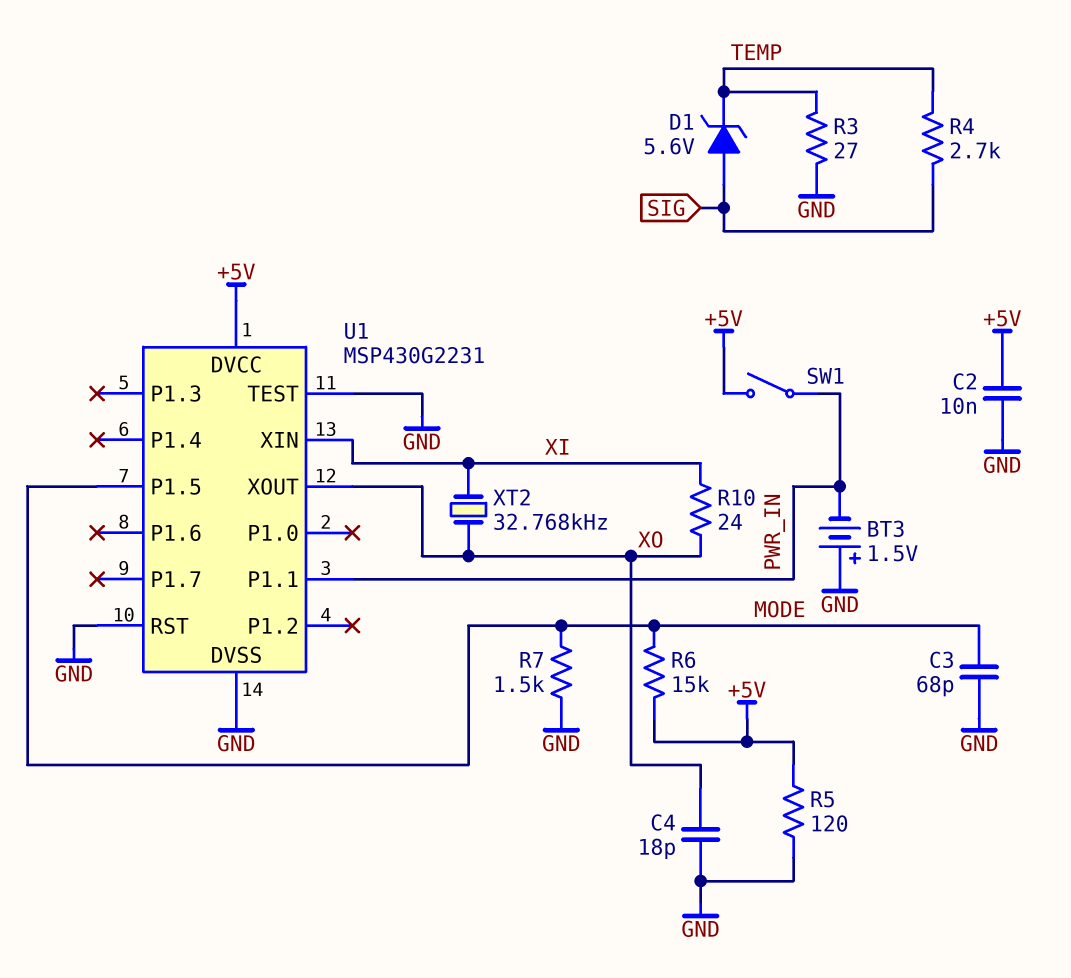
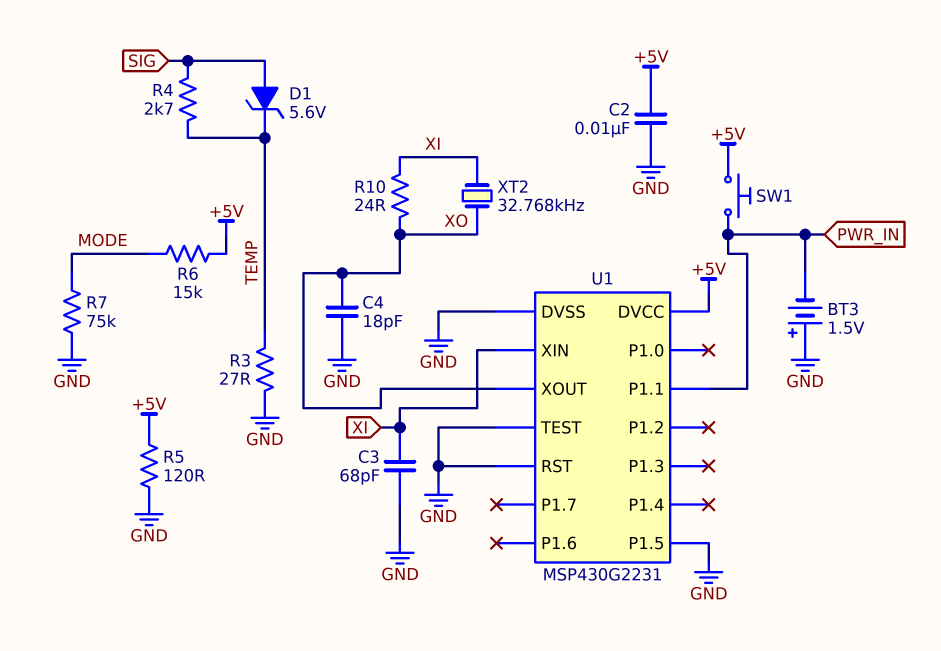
C3: 68pF (GND, MODE) -> 68pF (GND, XI)
R7: 1.5k (GND, MODE) -> 75k (GND, MODE)
SW1: switch (+5V, PWR_IN) -> button (+5V, PWR_IN)
U1 pin P1.5: MODE -> GND

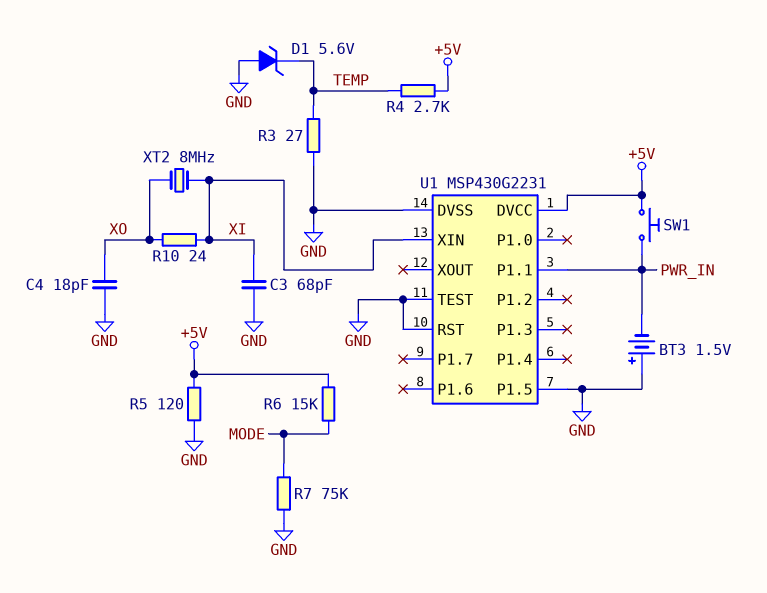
C2: 10nF (+5V, GND) -> none
D1: zener 5.6V (A SIG, K TEMP) -> zener 5.6V (A GND, K TEMP)
R4: 2.7k (SIG, TEMP) -> 2.7k (+5V, TEMP)
U1 pin XOUT: XO -> none
XT2: 32.768kHz (XI, XO) -> 8MHz (XI, XO)

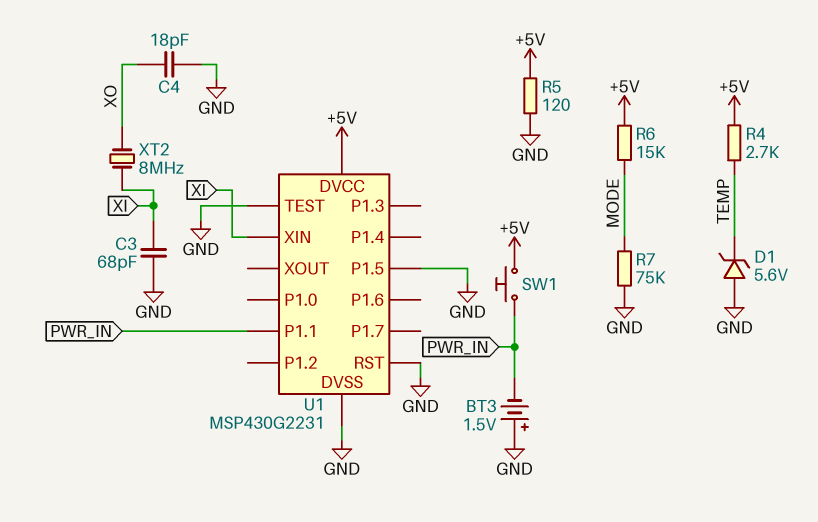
R3: 27 (GND, TEMP) -> none
R10: 24 (XI, XO) -> none

